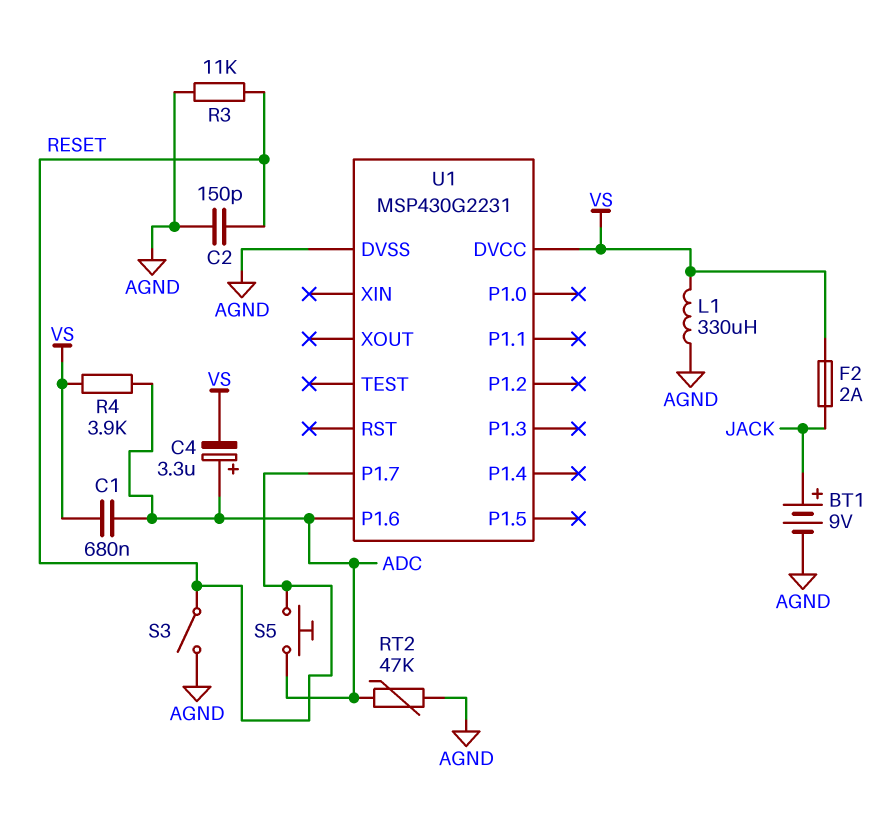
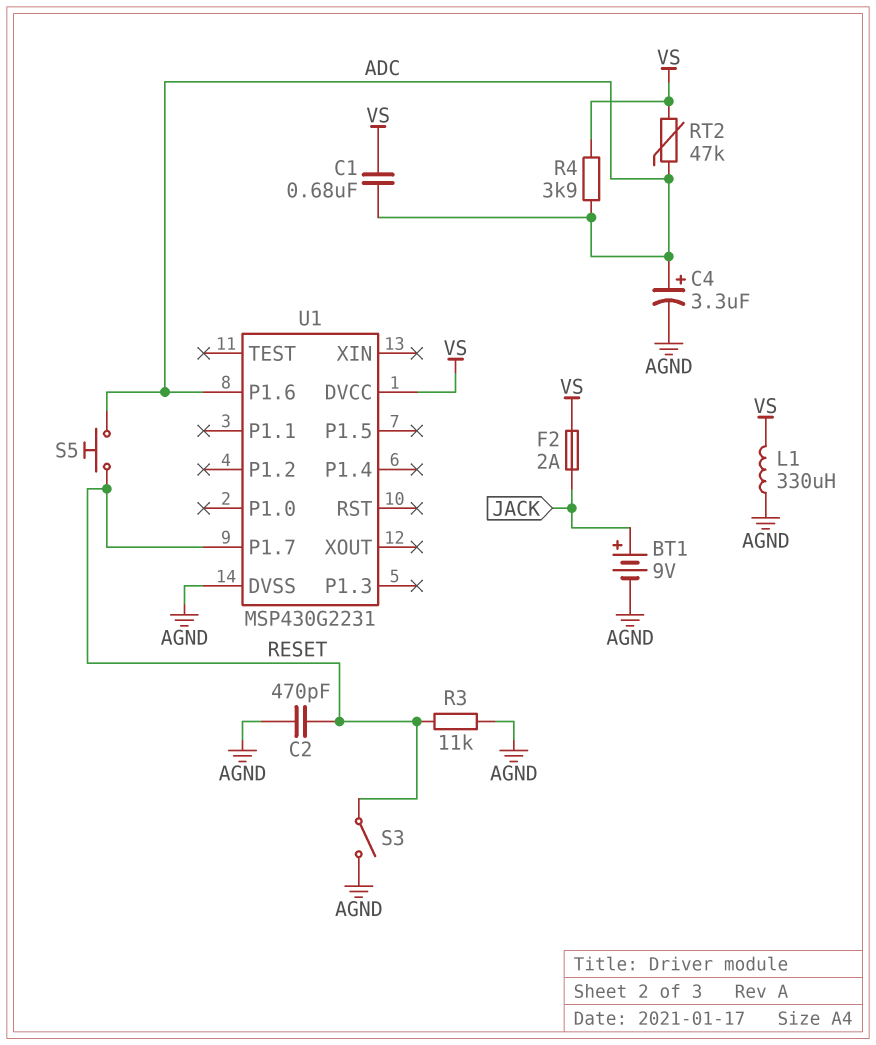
C2: 150pF (AGND, RESET) -> 470pF (AGND, RESET)
C4: 3.3uF (plus ADC, minus VS) -> 3.3uF (plus ADC, minus AGND)
RT2: 47k (ADC, AGND) -> 47k (ADC, VS)

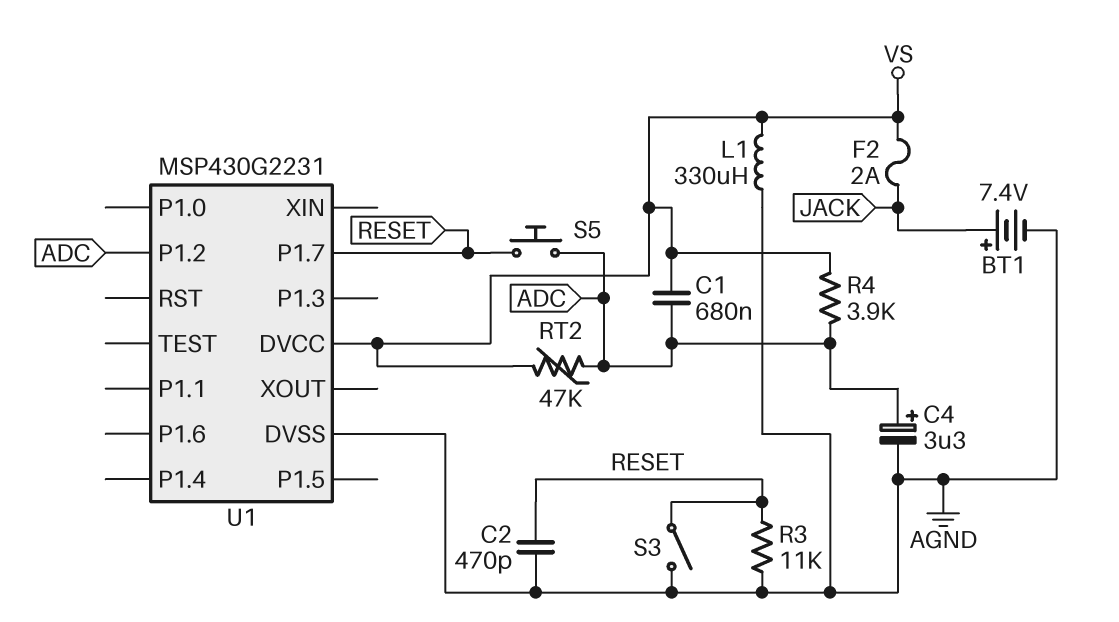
BT1: 9V (plus JACK, minus AGND) -> 7.4V (plus JACK, minus AGND)
U1 pin P1.2: none -> ADC
U1 pin P1.6: ADC -> none

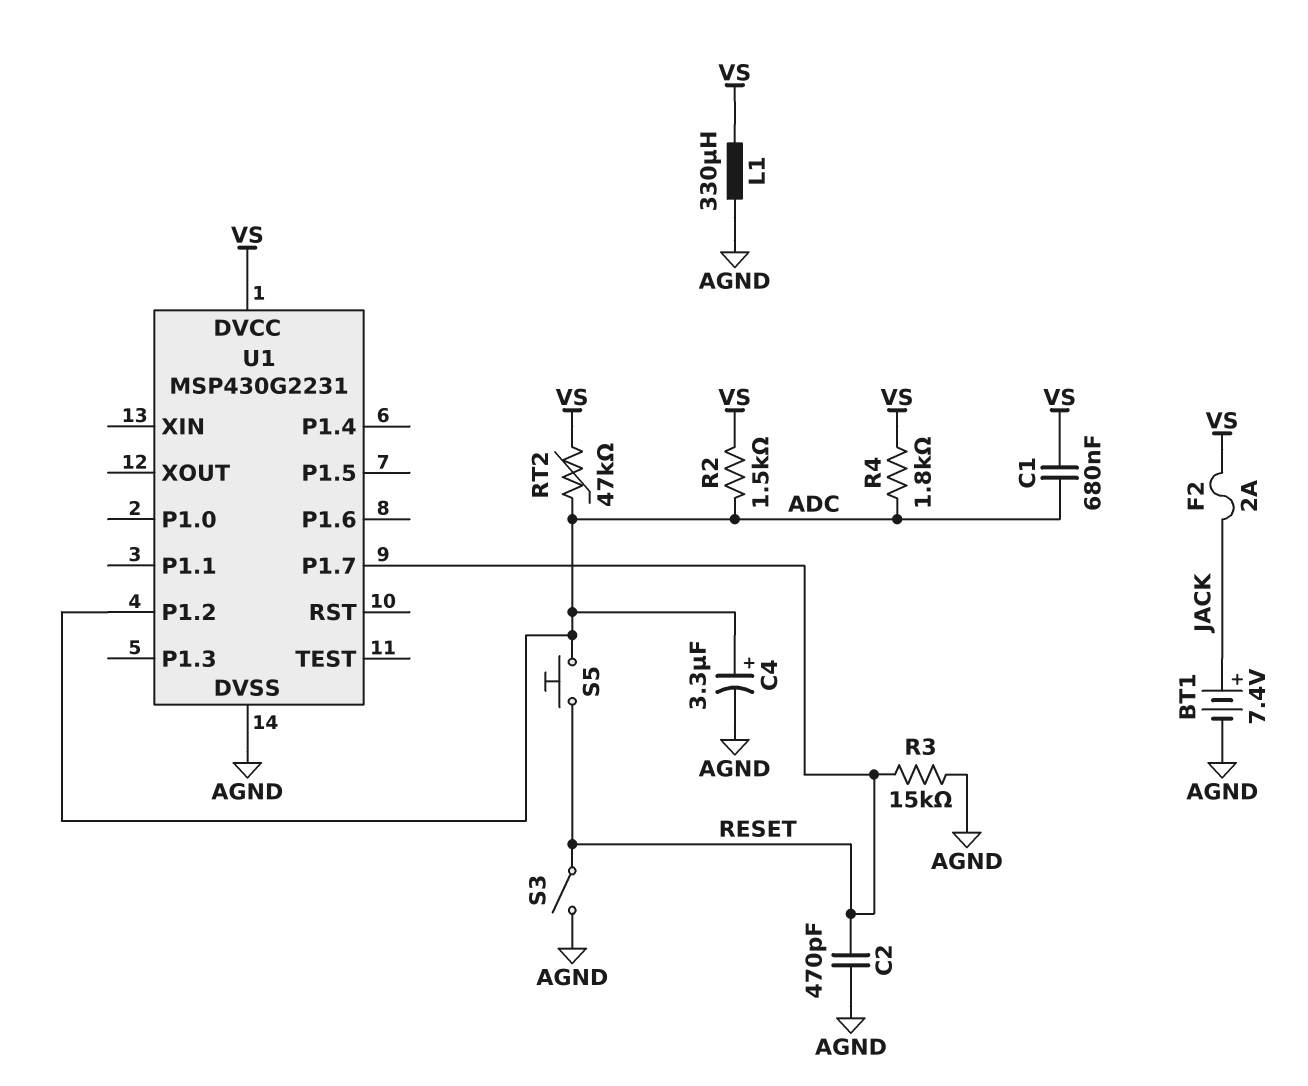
R2: none -> 1.5k (ADC, VS)
R3: 11k (AGND, RESET) -> 15k (AGND, RESET)
R4: 3.9k (ADC, VS) -> 1.8k (ADC, VS)

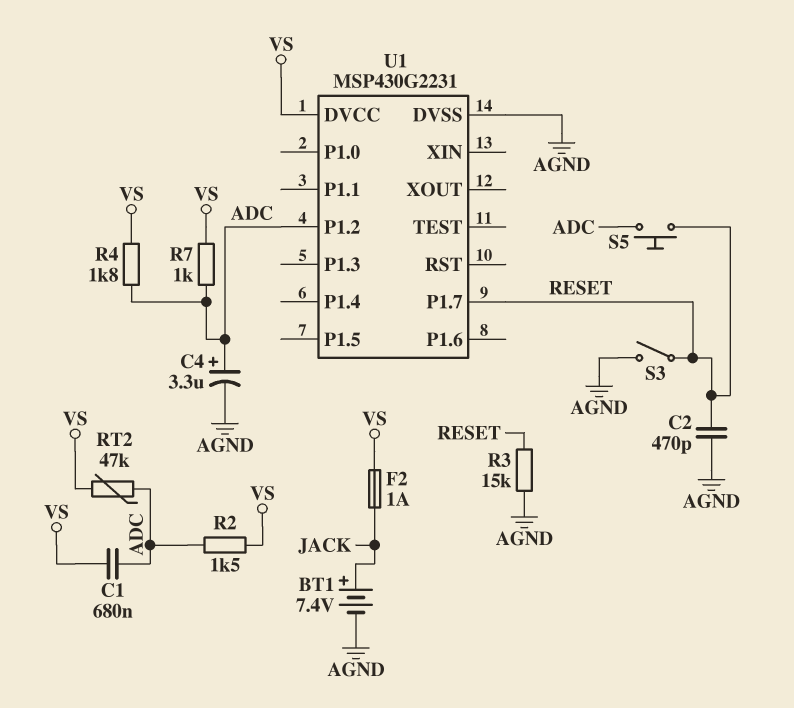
F2: 2A (JACK, VS) -> 1A (JACK, VS)
L1: 330uH (AGND, VS) -> none
R7: none -> 1k (ADC, VS)

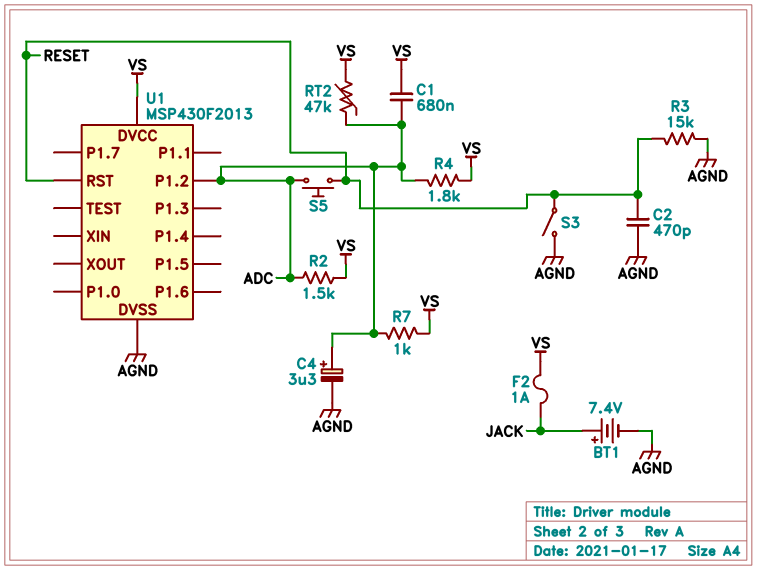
U1: MSP430G2231 -> MSP430F2013
U1 pin P1.7: RESET -> none
U1 pin RST: none -> RESET

